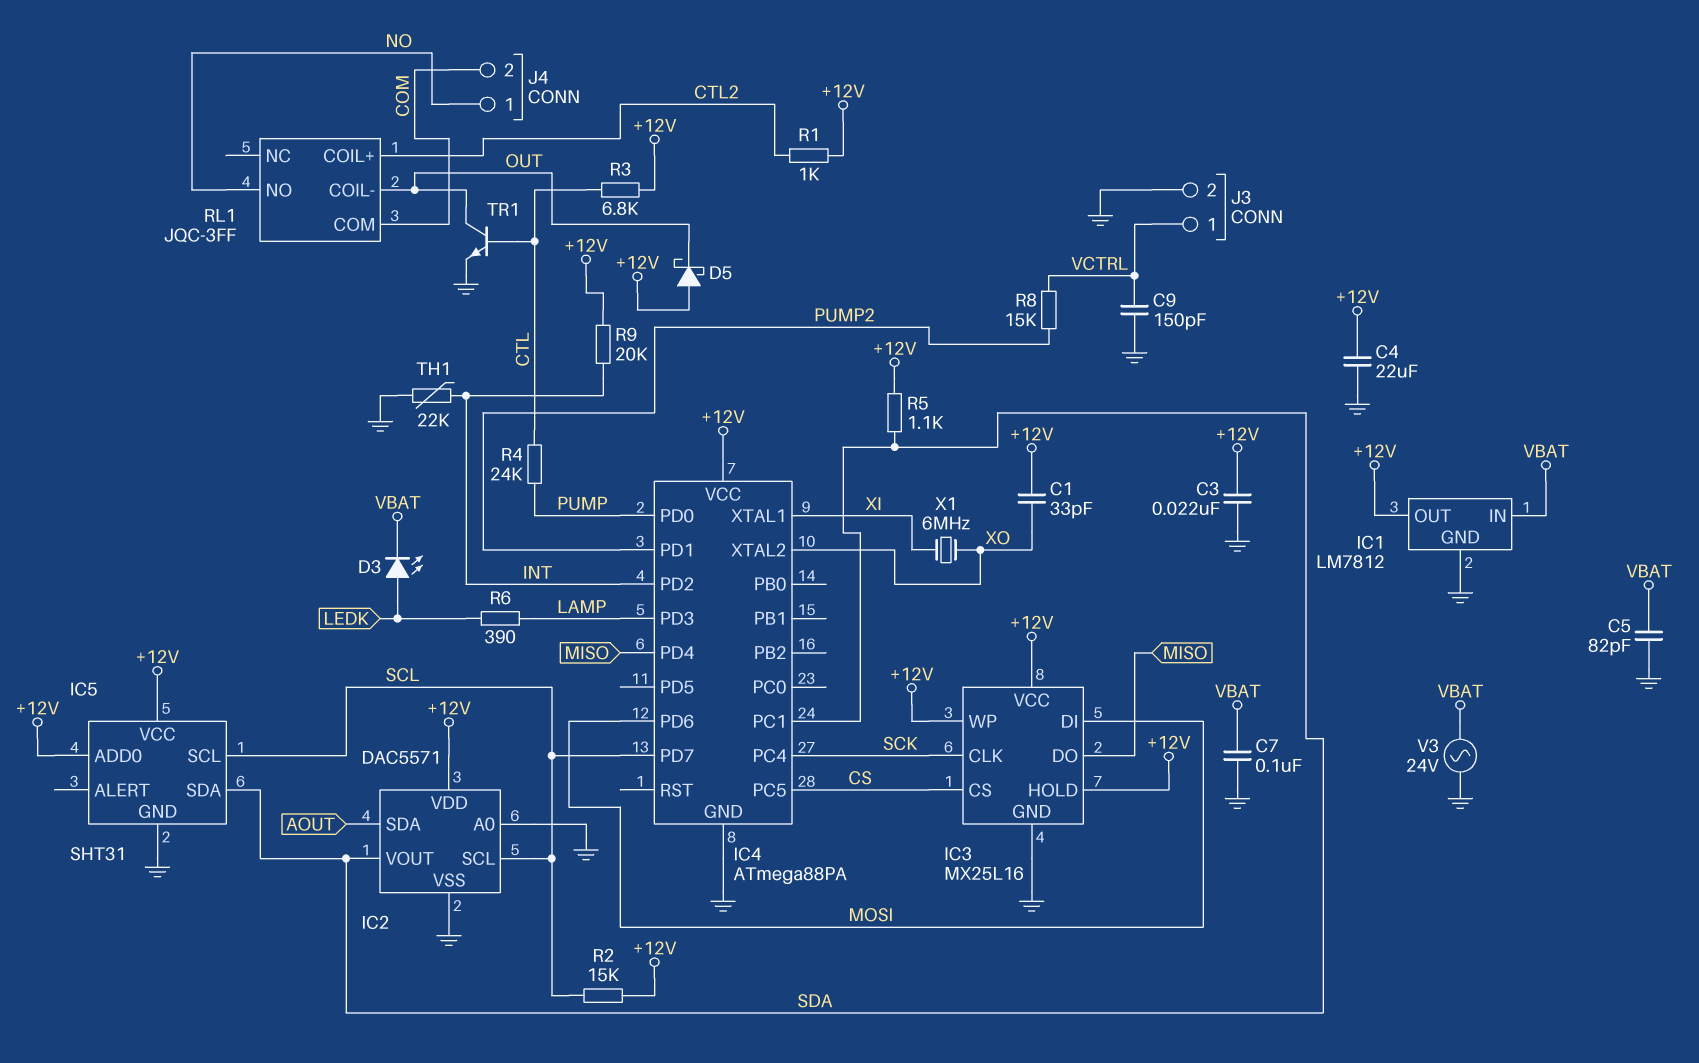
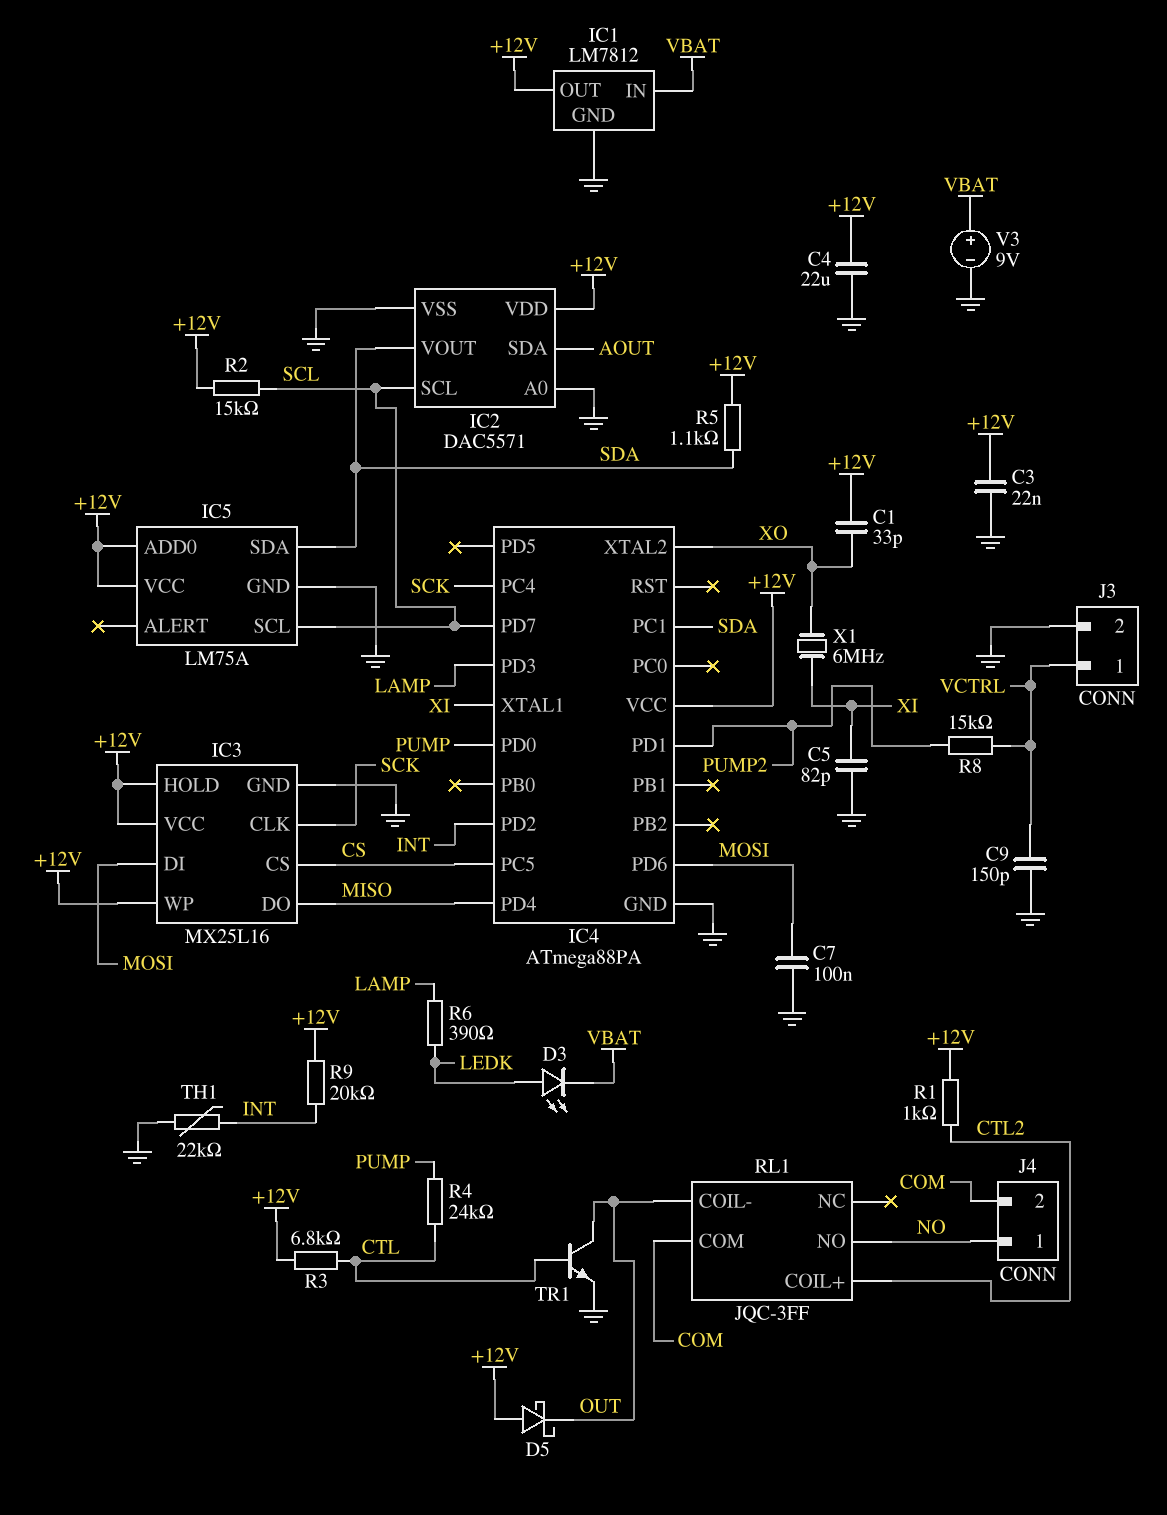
C5: 82pF (GND, VBAT) -> 82pF (GND, XI)
C7: 100nF (GND, VBAT) -> 100nF (GND, MOSI)
IC5: SHT31 -> LM75A
V3: AC 24V (GND, VBAT) -> 9V (plus VBAT, minus GND)

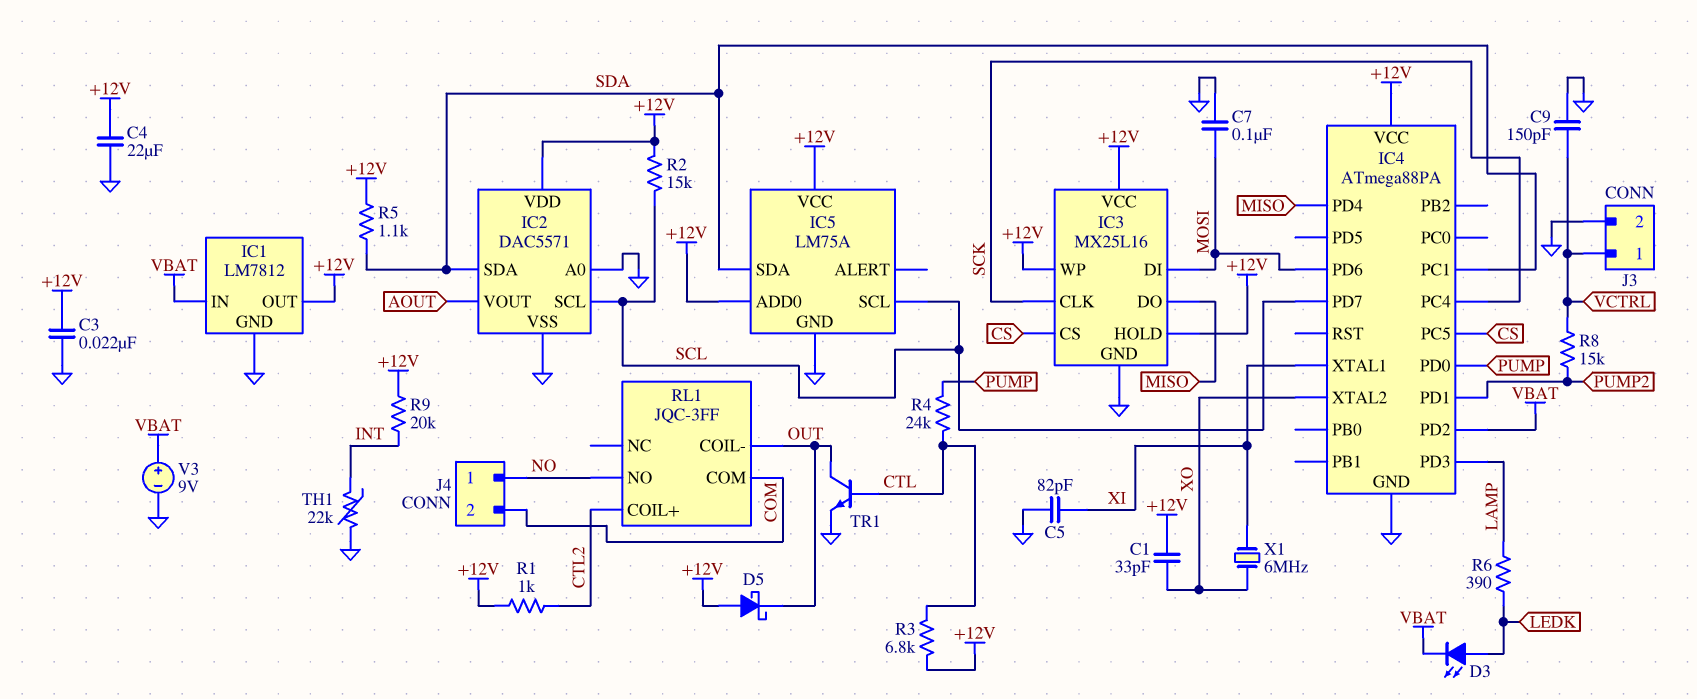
IC2 pin SDA: AOUT -> SDA
IC2 pin VOUT: SDA -> AOUT
IC4 pin PD2: INT -> VBAT

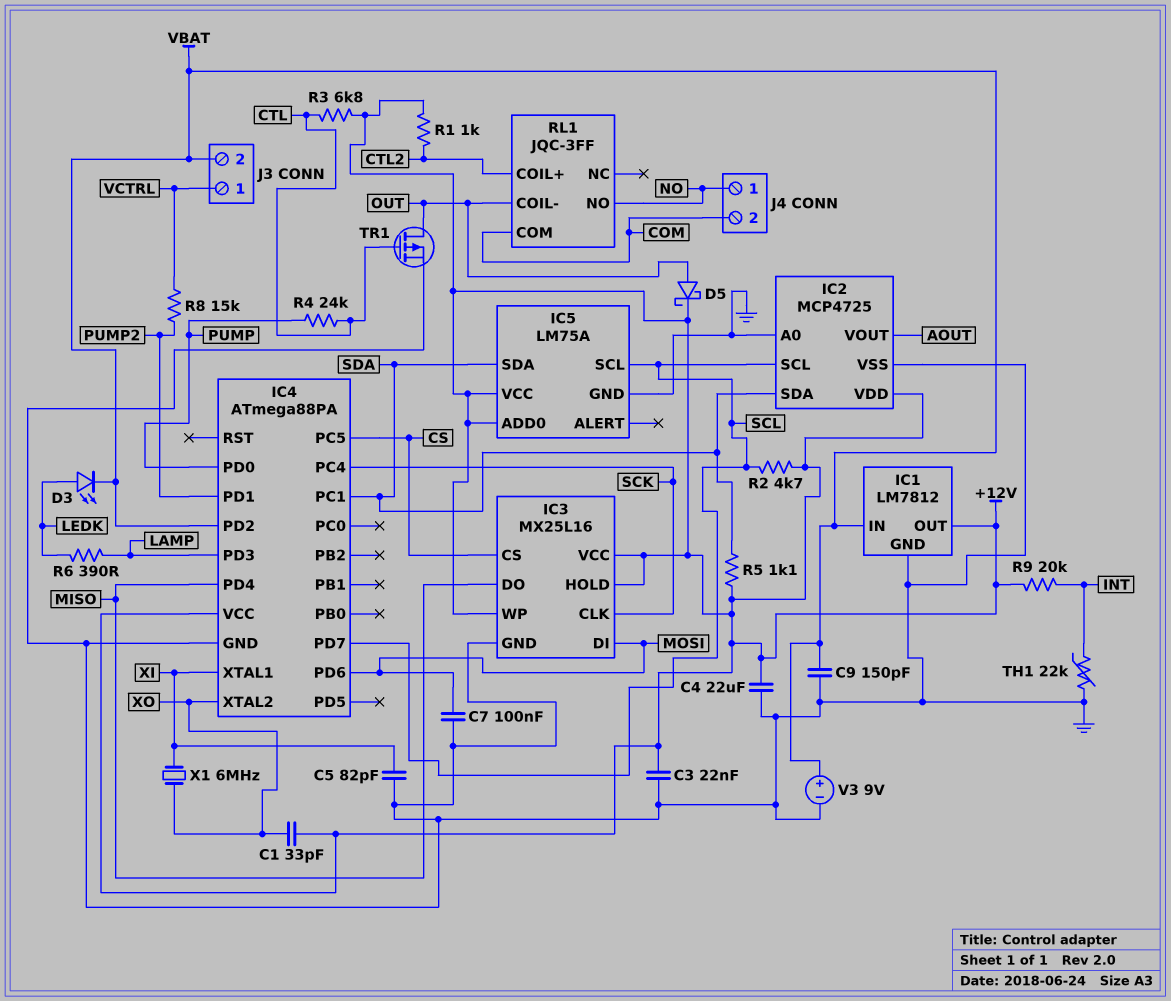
C9: 150pF (GND, VCTRL) -> 150pF (GND, VBAT)
D5: schottky (A +12V, K OUT) -> schottky (A OUT, K +12V)
IC2: DAC5571 -> MCP4725
J3 pin 2: GND -> VBAT
R2: 15k (+12V, SCL) -> 4.7k (+12V, SCL)
TR1: NPN (B CTL, C OUT, E GND) -> PMOS (G CTL, D OUT, S GND)

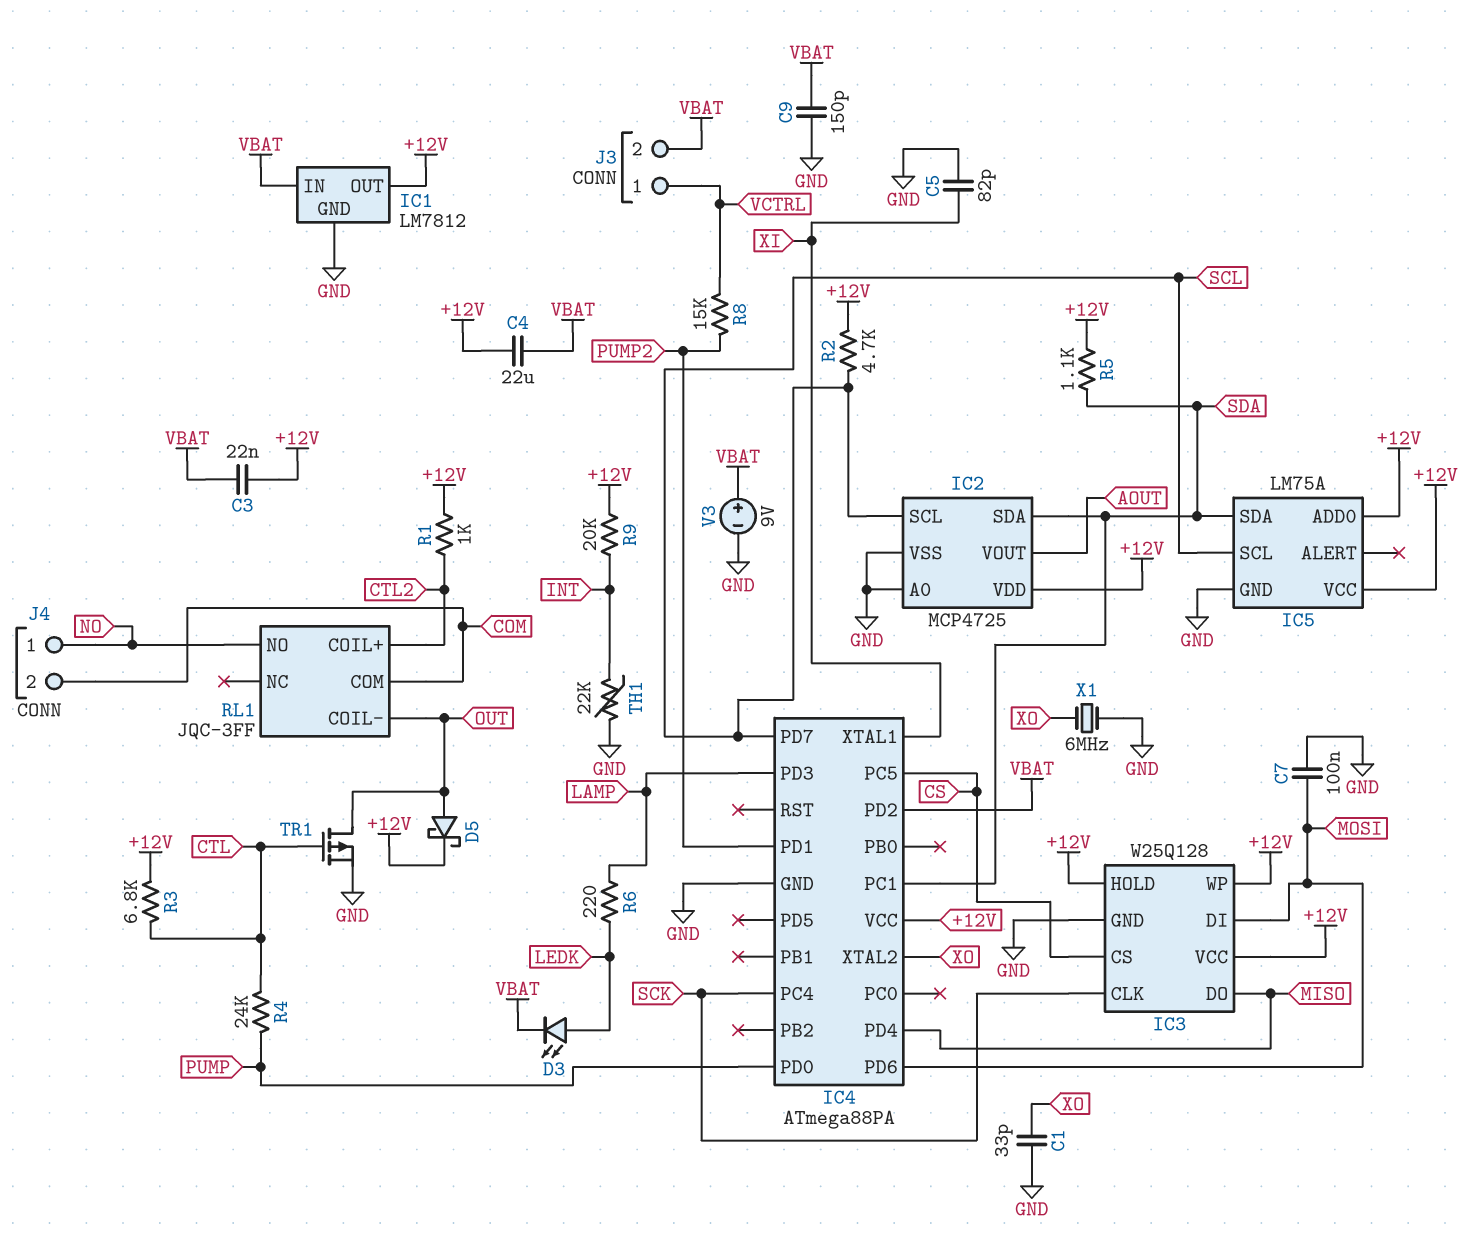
C1: 33pF (+12V, XO) -> 33pF (GND, XO)
C3: 22nF (+12V, GND) -> 22nF (+12V, VBAT)
C4: 22uF (+12V, GND) -> 22uF (+12V, VBAT)
IC3: MX25L16 -> W25Q128
R6: 390 (LAMP, LEDK) -> 220 (LAMP, LEDK)
X1: 6MHz (XI, XO) -> 6MHz (GND, XO)

